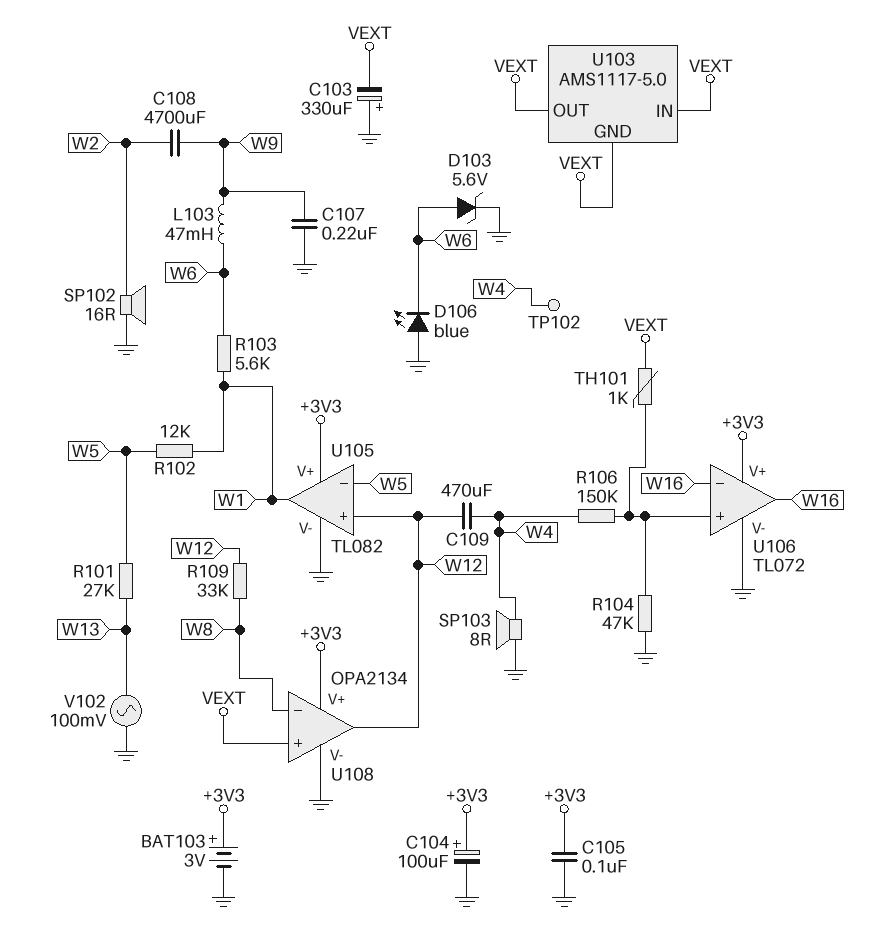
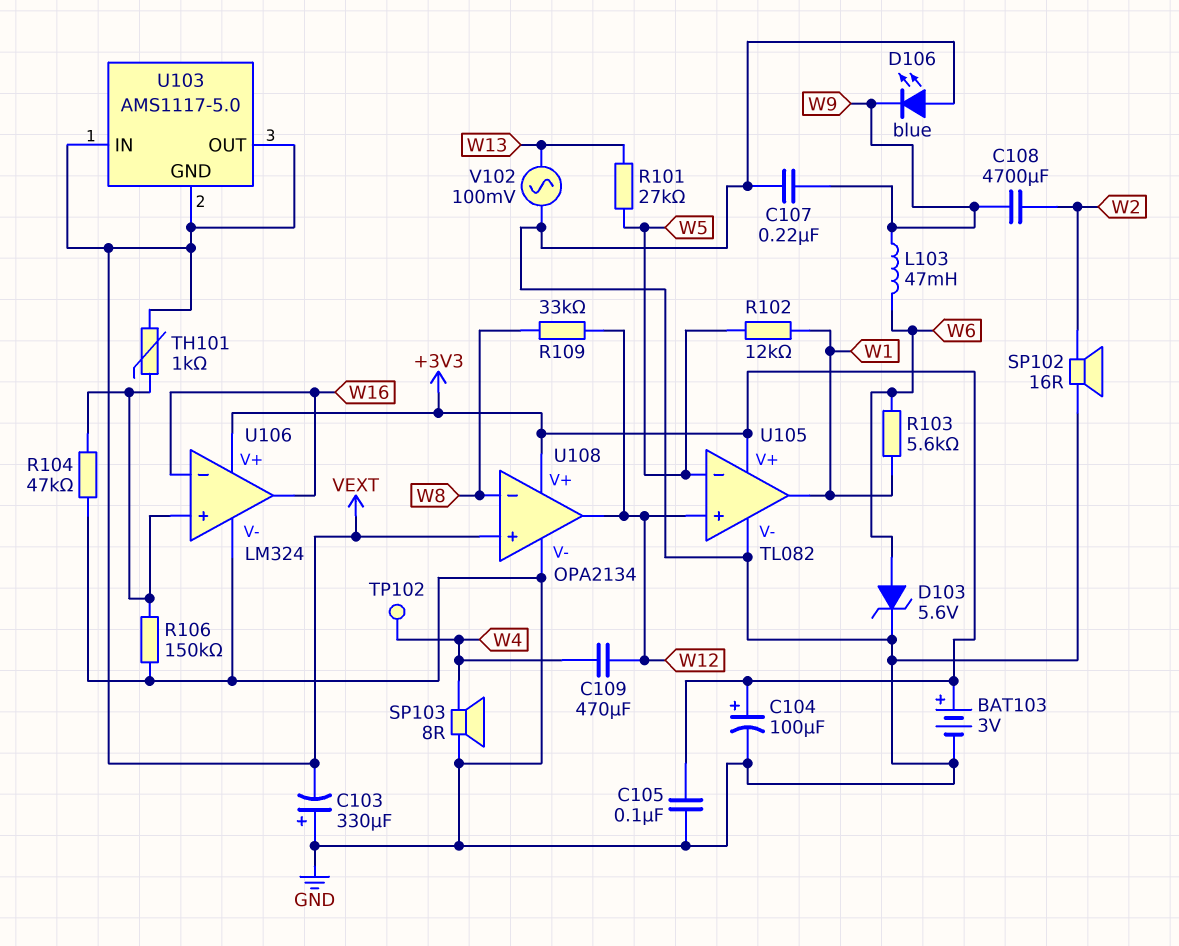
D106: LED blue (A GND, K W6) -> LED blue (A GND, K W9)
R106: 150k (U106/in+, W4) -> 150k (GND, U106/in+)
U106: TL072 -> LM324

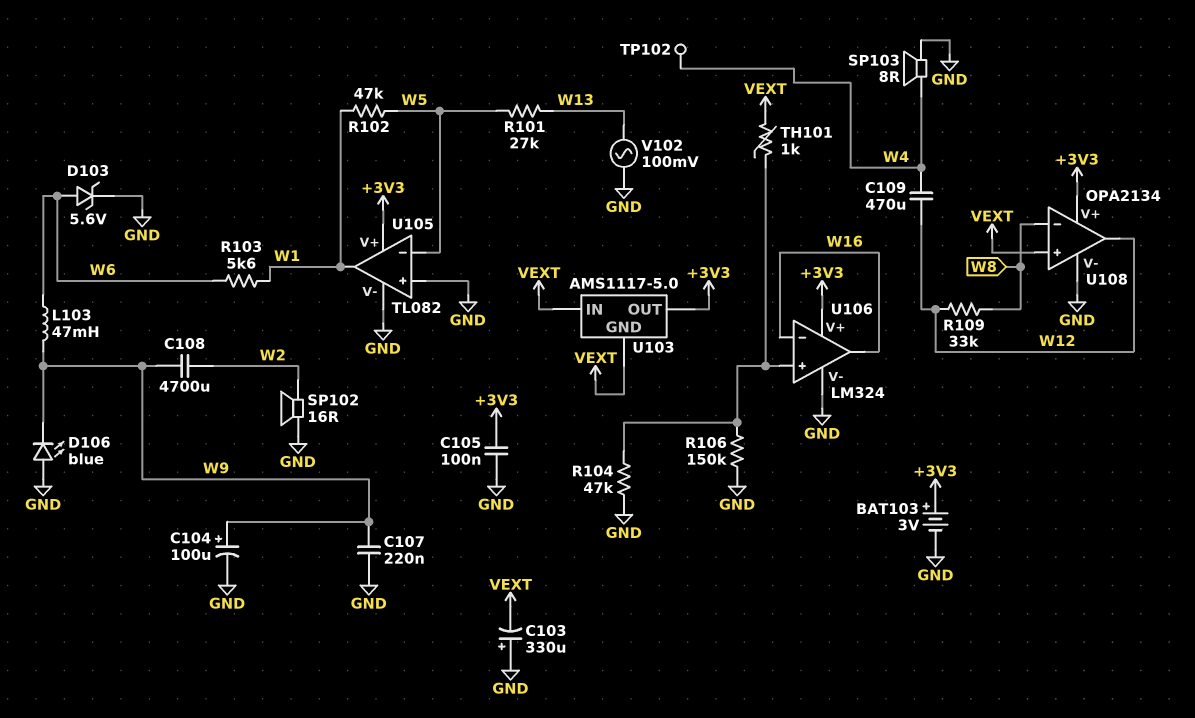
C104: 100uF (plus +3V3, minus GND) -> 100uF (plus W9, minus GND)
R102: 12k (W1, W5) -> 47k (W1, W5)
U103 pin OUT: VEXT -> +3V3
U105 pin in+: W12 -> GND

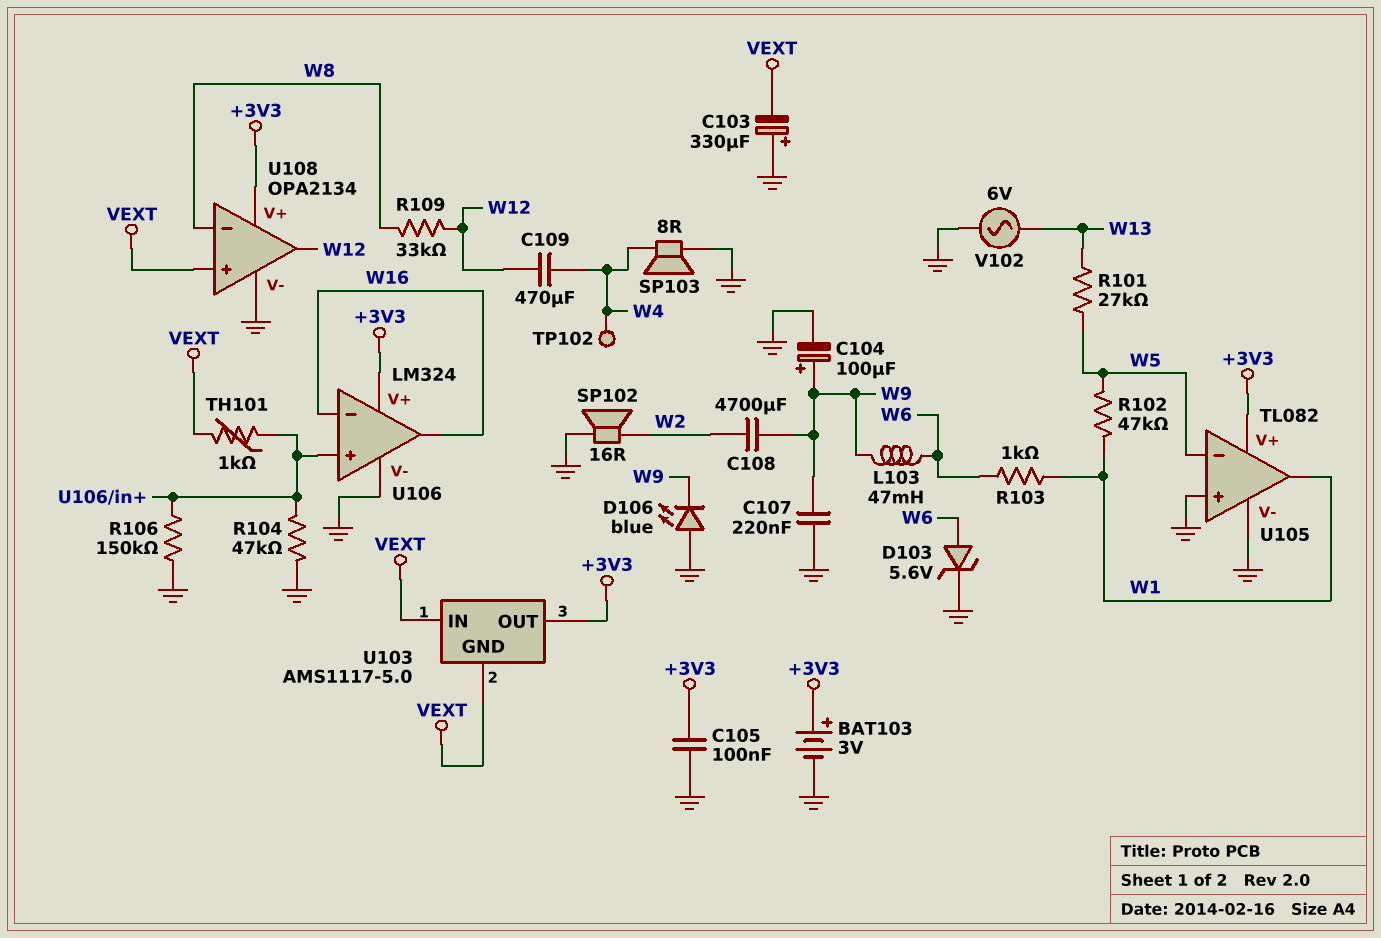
R103: 5.6k (W1, W6) -> 1k (W1, W6)
V102: AC 100mV (GND, W13) -> AC 6V (GND, W13)

